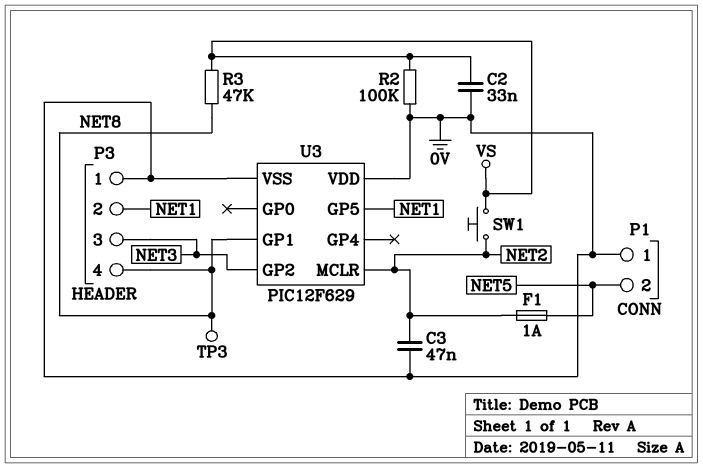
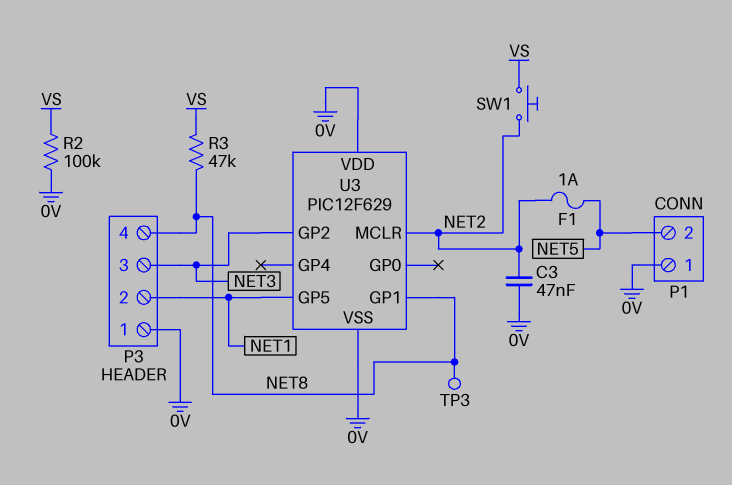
C2: 33nF (0V, VS) -> none

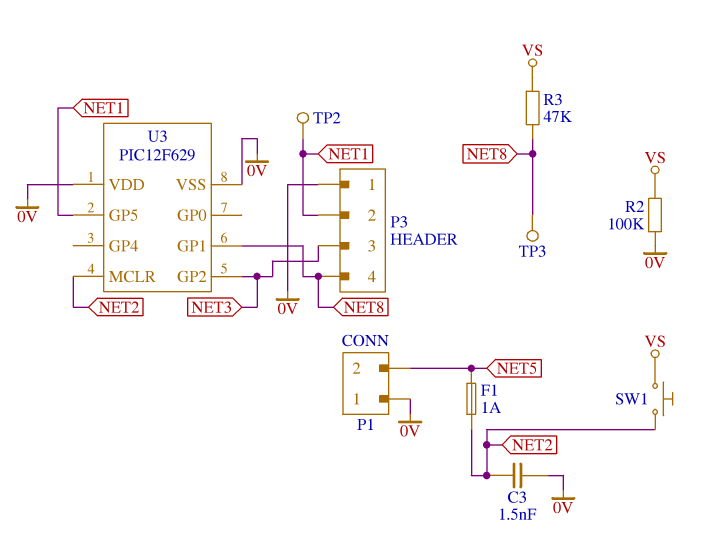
C3: 47nF (0V, NET2) -> 1.5nF (0V, NET2)
TP2: none -> test point (NET1)

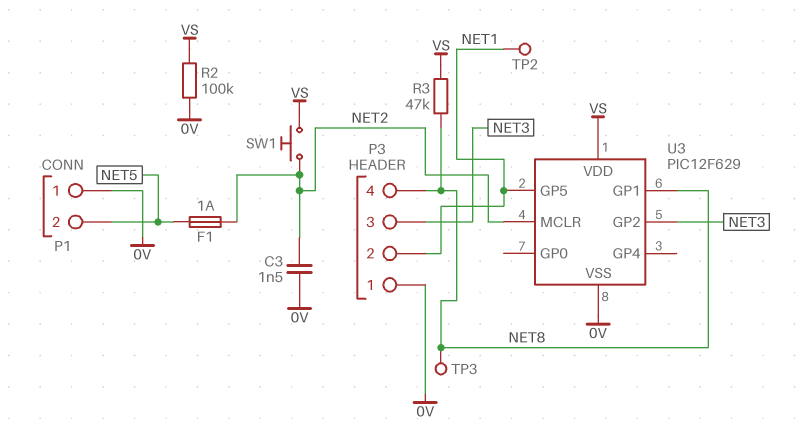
U3 pin VDD: 0V -> VS

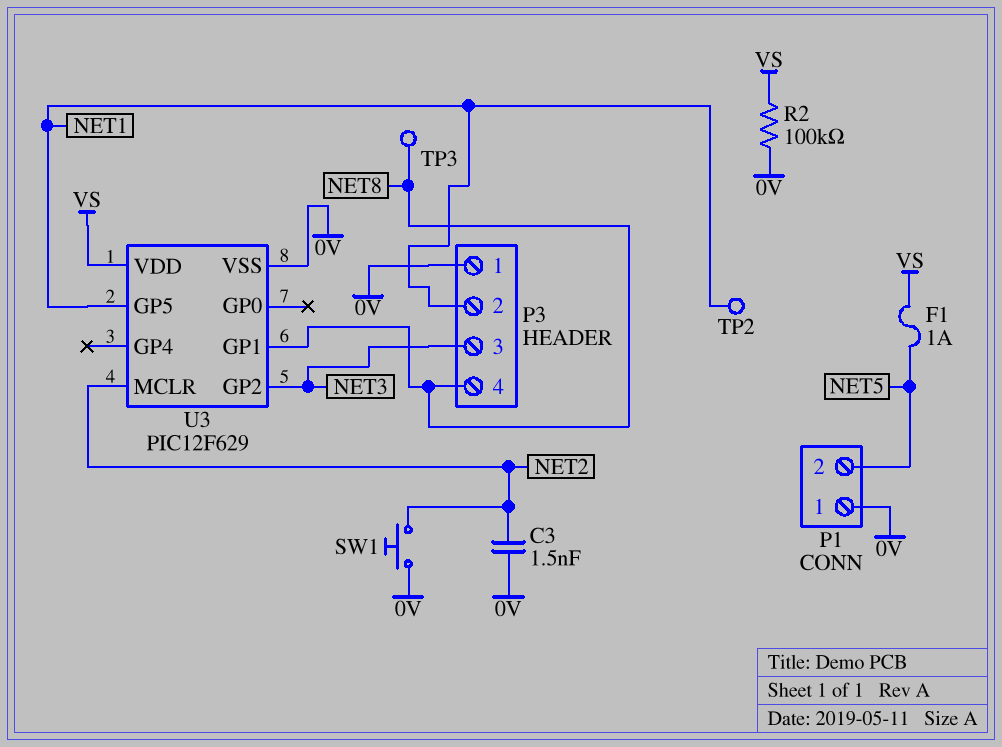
F1: 1A (NET2, NET5) -> 1A (NET5, VS)
R3: 47k (NET8, VS) -> none
SW1: button (NET2, VS) -> button (0V, NET2)

